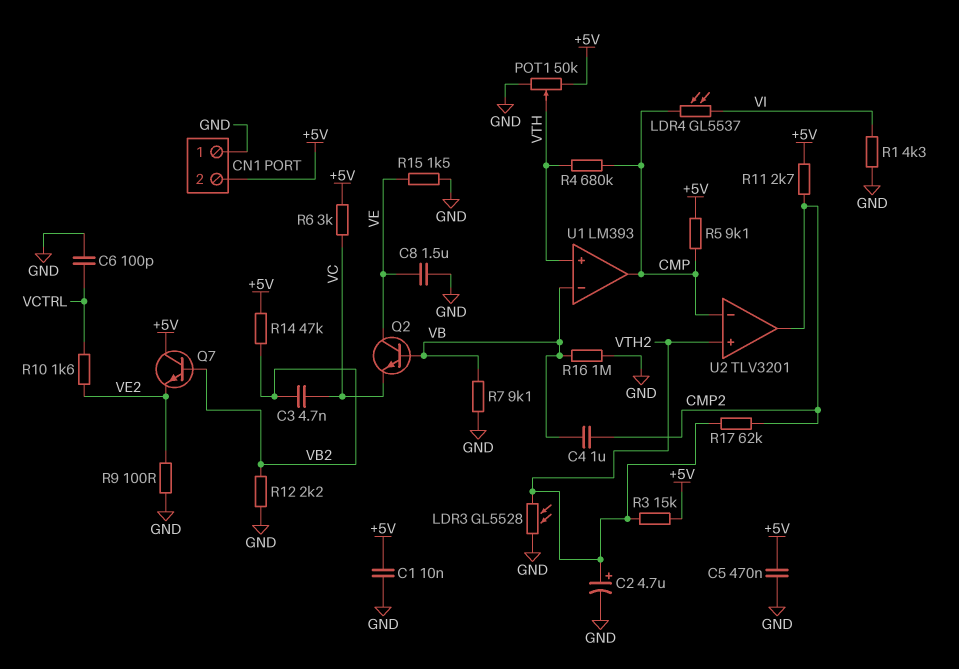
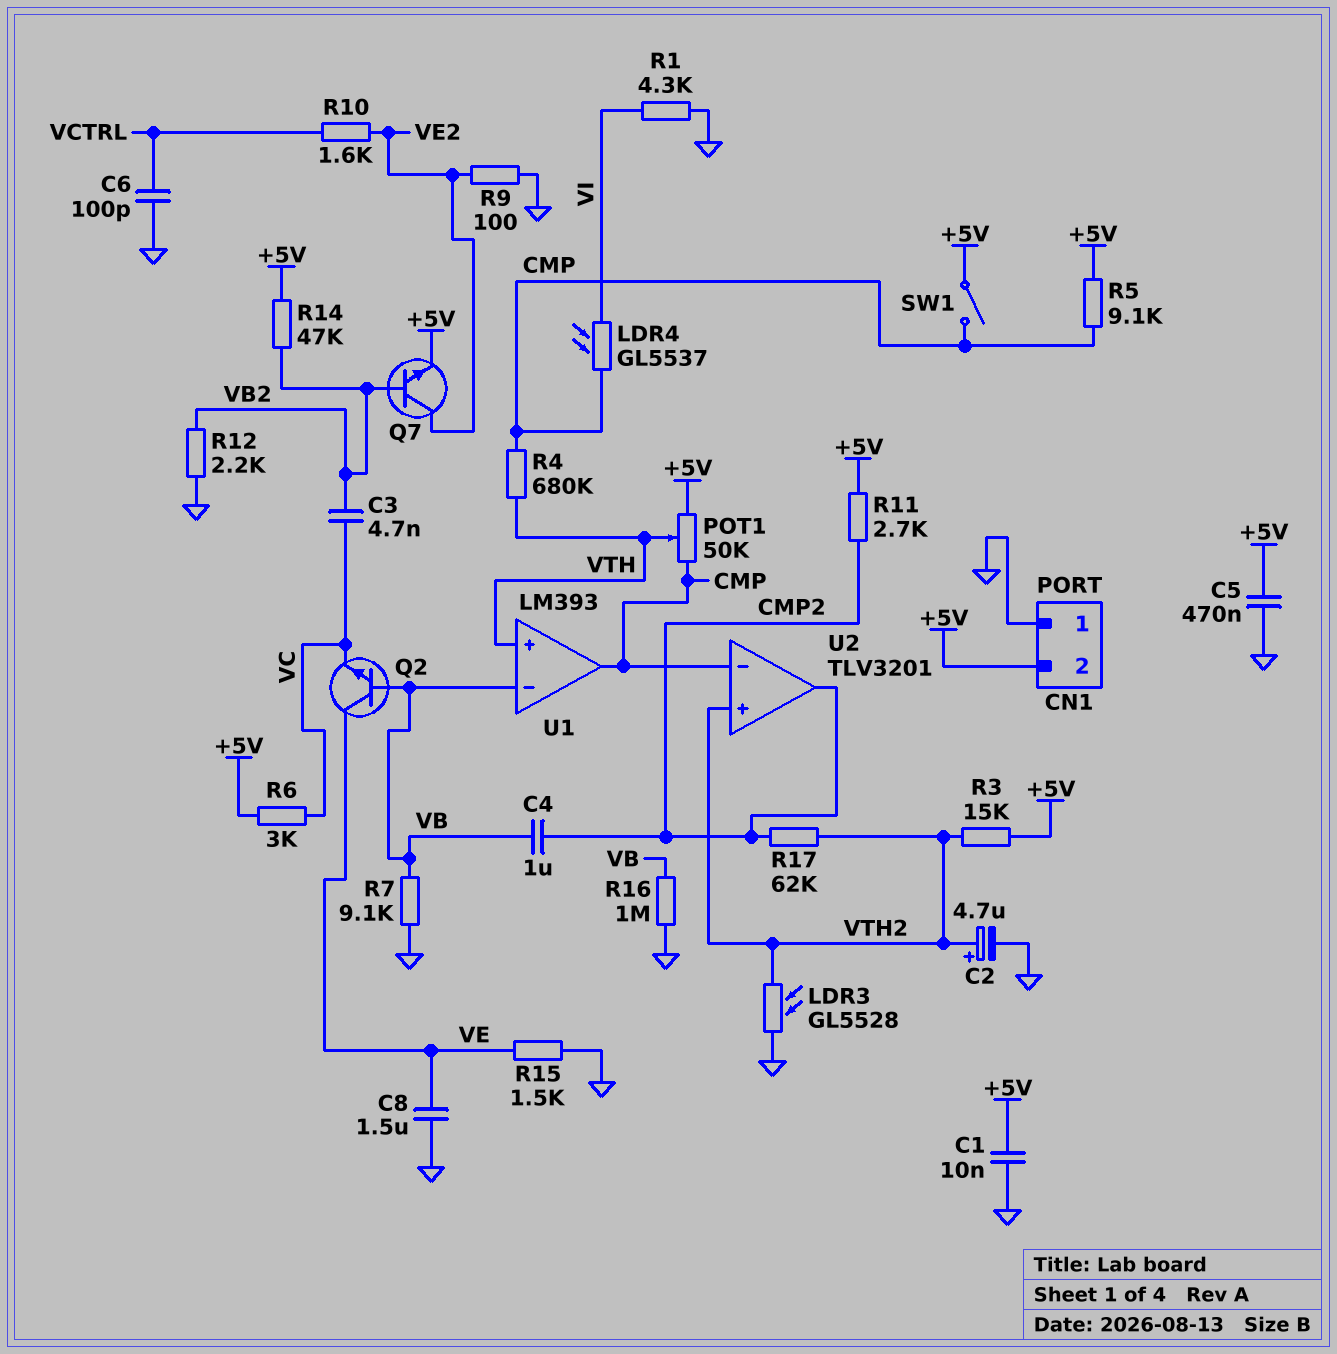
POT1: 50k (+5V, GND, wiper VTH) -> 50k (+5V, CMP, wiper VTH)
Q7: NPN (B VB2, C +5V, E VE2) -> NPN (B VB2, C VE2, E +5V)
SW1: none -> switch (+5V, CMP)

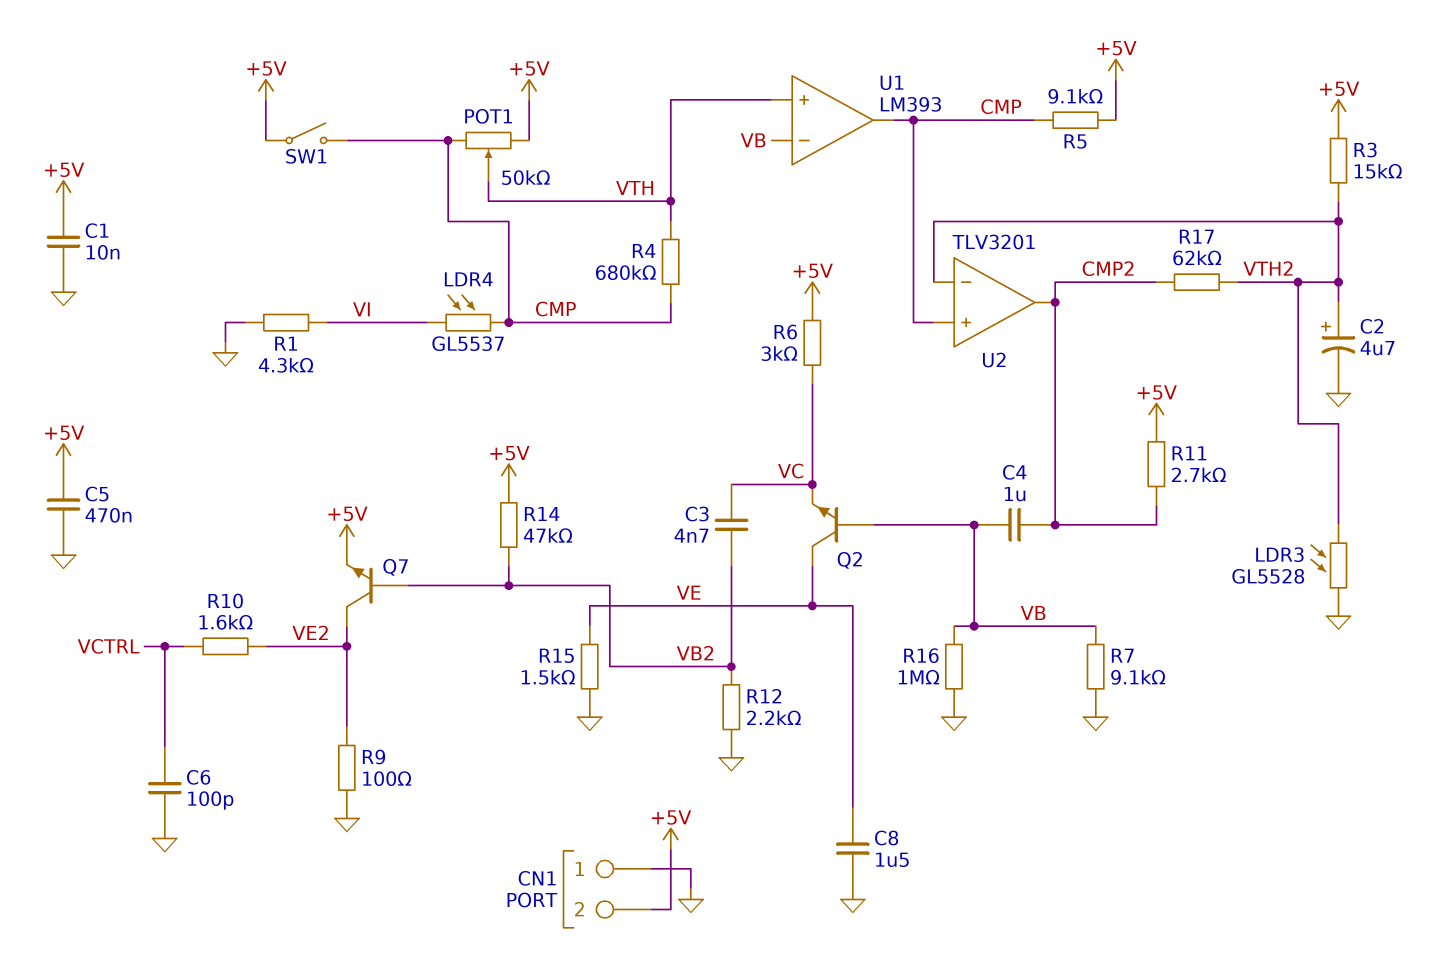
U2 pin in+: VTH2 -> CMP
U2 pin in-: CMP -> VTH2

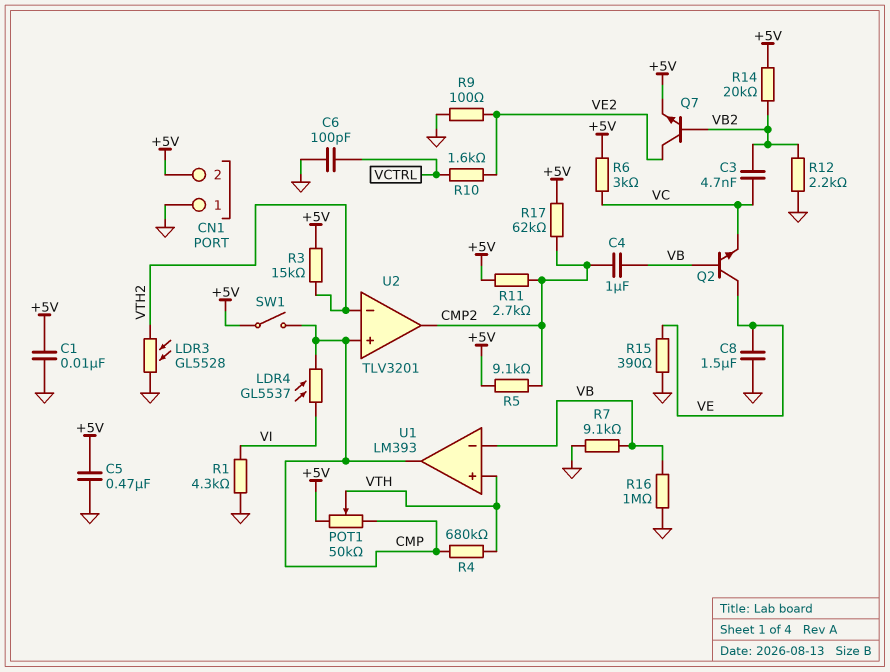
C2: 4.7uF (plus VTH2, minus GND) -> none
R5: 9.1k (+5V, CMP) -> 9.1k (+5V, CMP2)
R14: 47k (+5V, VB2) -> 20k (+5V, VB2)
R15: 1.5k (GND, VE) -> 390 (GND, VE)
R17: 62k (CMP2, VTH2) -> 62k (+5V, CMP2)

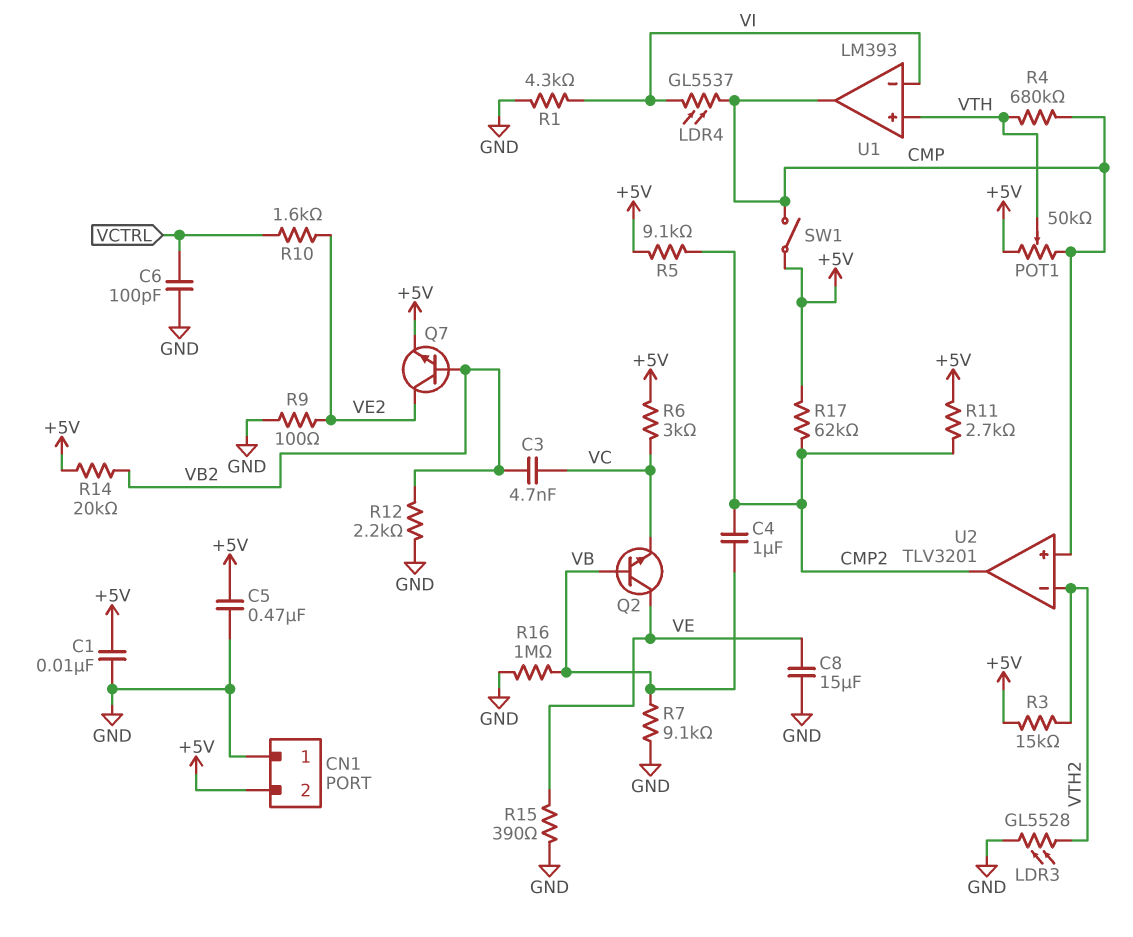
C8: 1.5uF (GND, VE) -> 15uF (GND, VE)
U1 pin in-: VB -> VI

